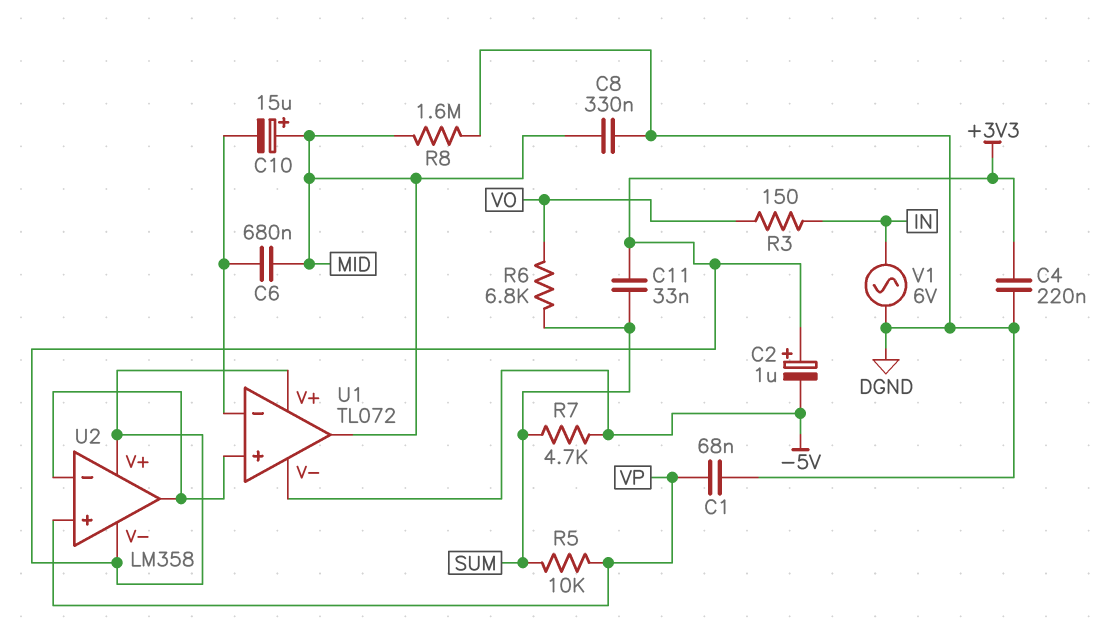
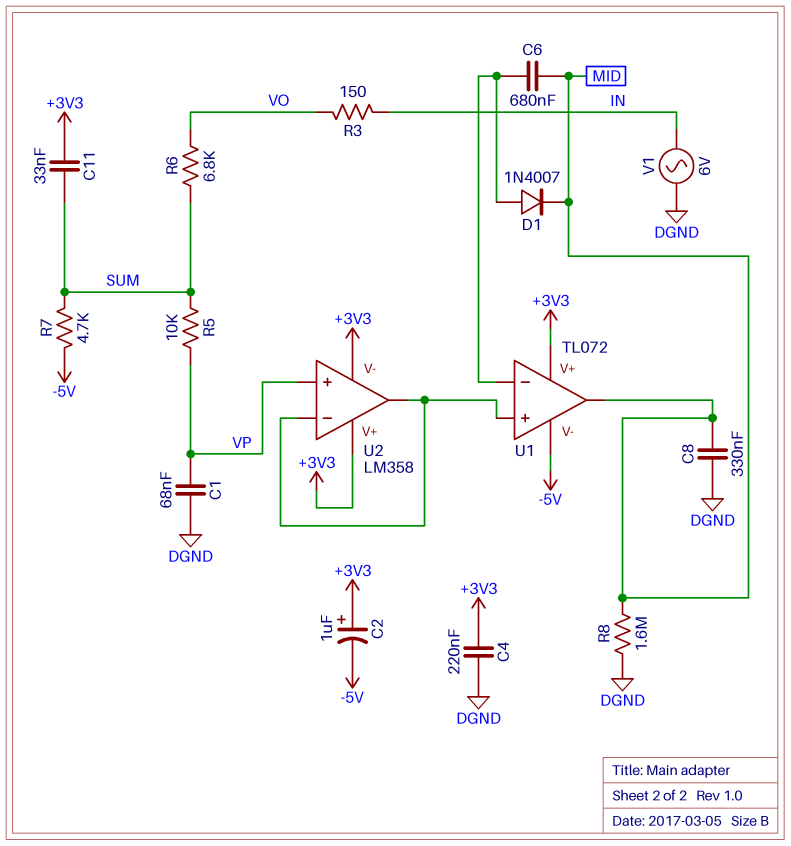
C10: 15uF (plus MID, minus U1/in-) -> none
D1: none -> diode 1N4007 (A U1/in-, K MID)

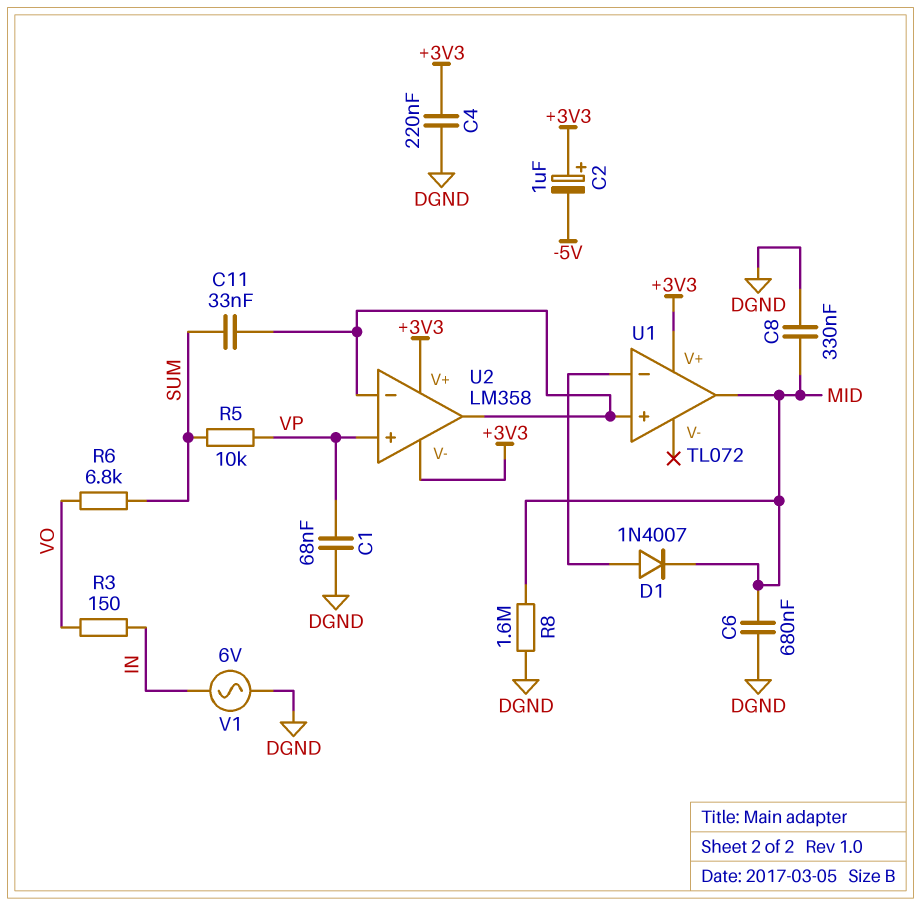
C6: 680nF (MID, U1/in-) -> 680nF (DGND, MID)
C11: 33nF (+3V3, SUM) -> 33nF (SUM, U1/in+)
R7: 4.7k (-5V, SUM) -> none
U1 pin V-: -5V -> none

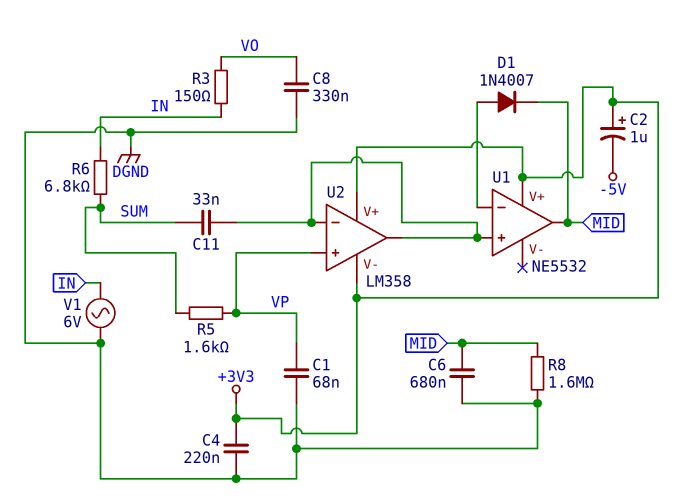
C8: 330nF (DGND, MID) -> 330nF (DGND, VO)
R5: 10k (SUM, VP) -> 1.6k (SUM, VP)
R6: 6.8k (SUM, VO) -> 6.8k (IN, SUM)
U1: TL072 -> NE5532

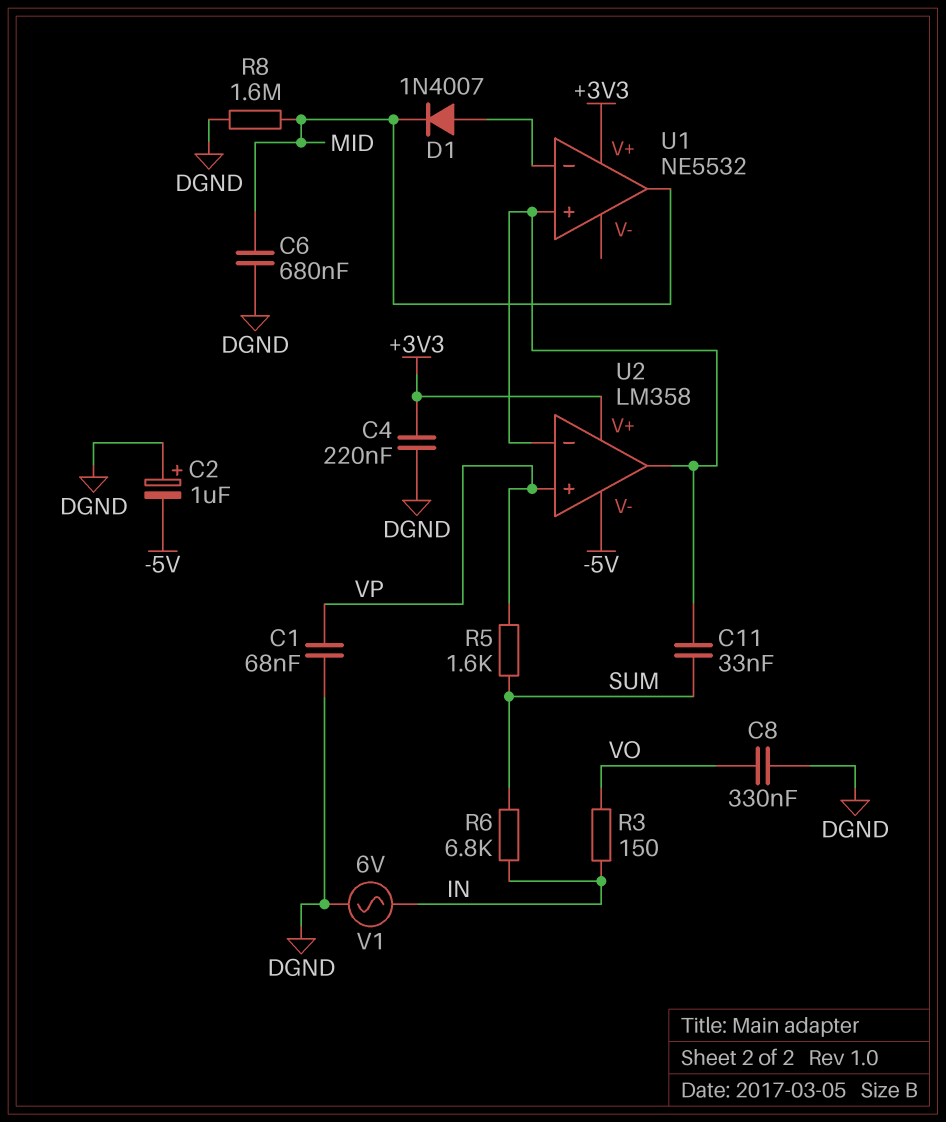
C2: 1uF (plus +3V3, minus -5V) -> 1uF (plus DGND, minus -5V)
U2 pin V-: +3V3 -> -5V

